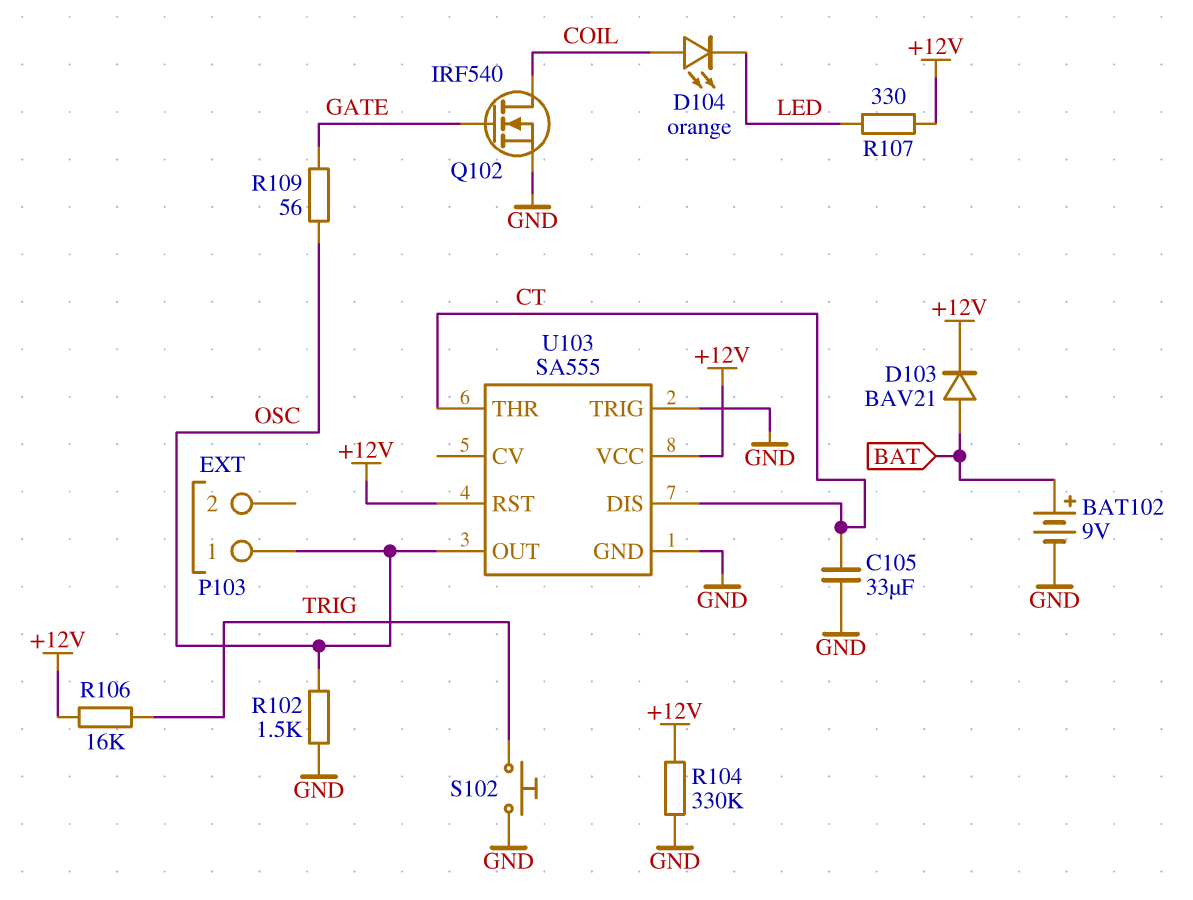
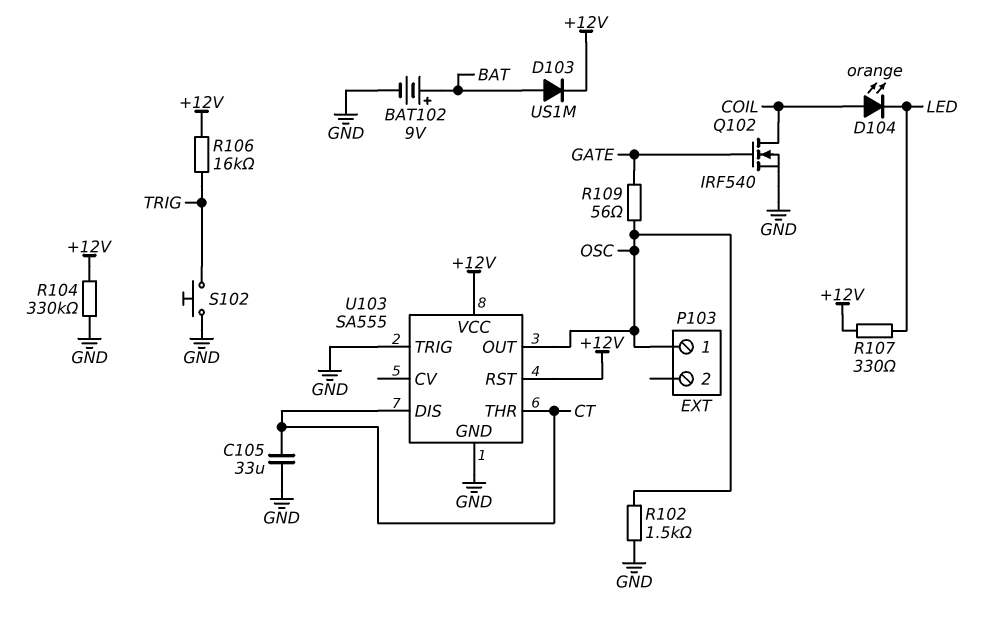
D103: diode BAV21 (A BAT, K +12V) -> diode US1M (A BAT, K +12V)

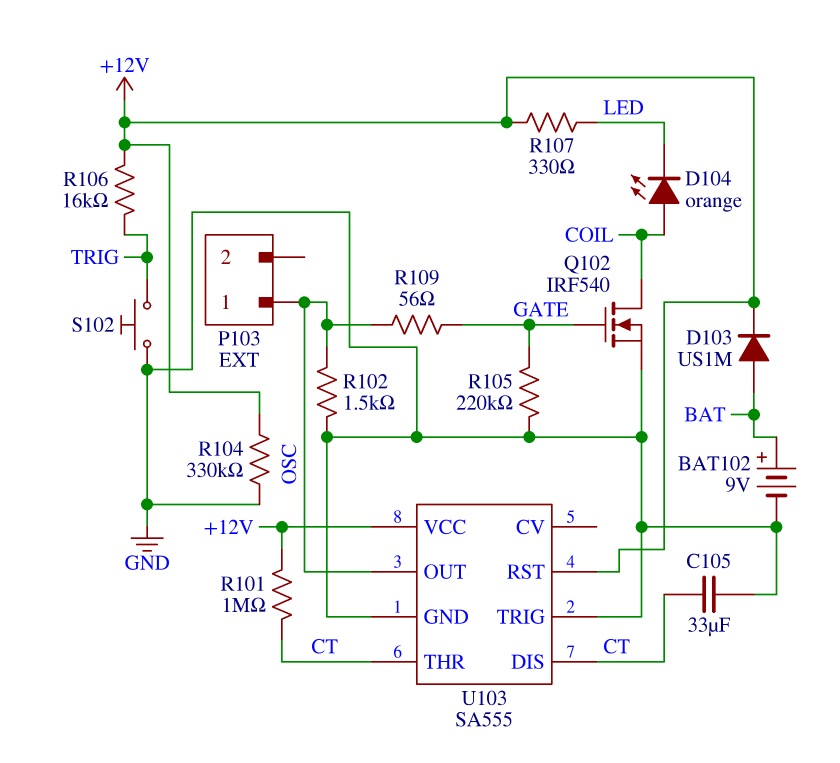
R101: none -> 1M (+12V, CT)
R105: none -> 220k (GATE, GND)

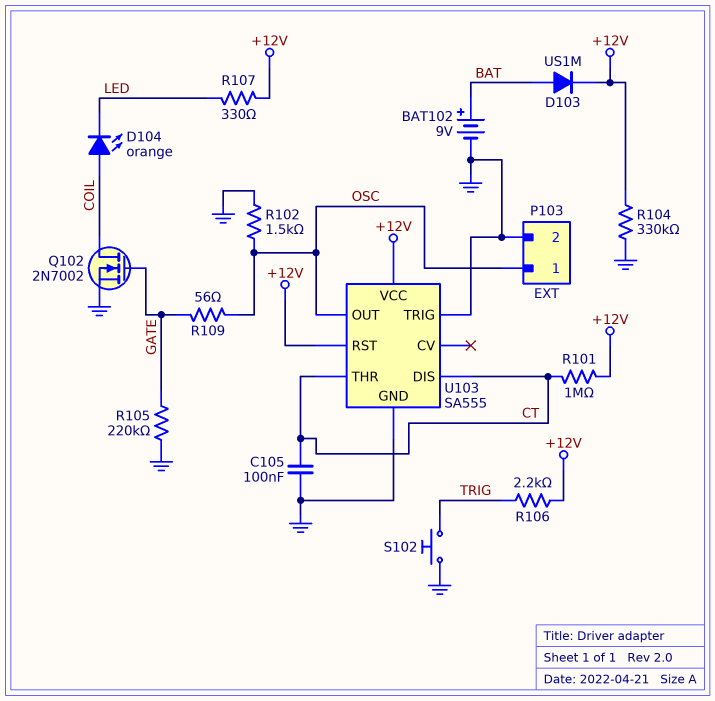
C105: 33uF (CT, GND) -> 100nF (CT, GND)
P103 pin 2: none -> GND
Q102: NMOS IRF540 (G GATE, D COIL, S GND) -> NMOS 2N7002 (G GATE, D COIL, S GND)
R106: 16k (+12V, TRIG) -> 2.2k (+12V, TRIG)

